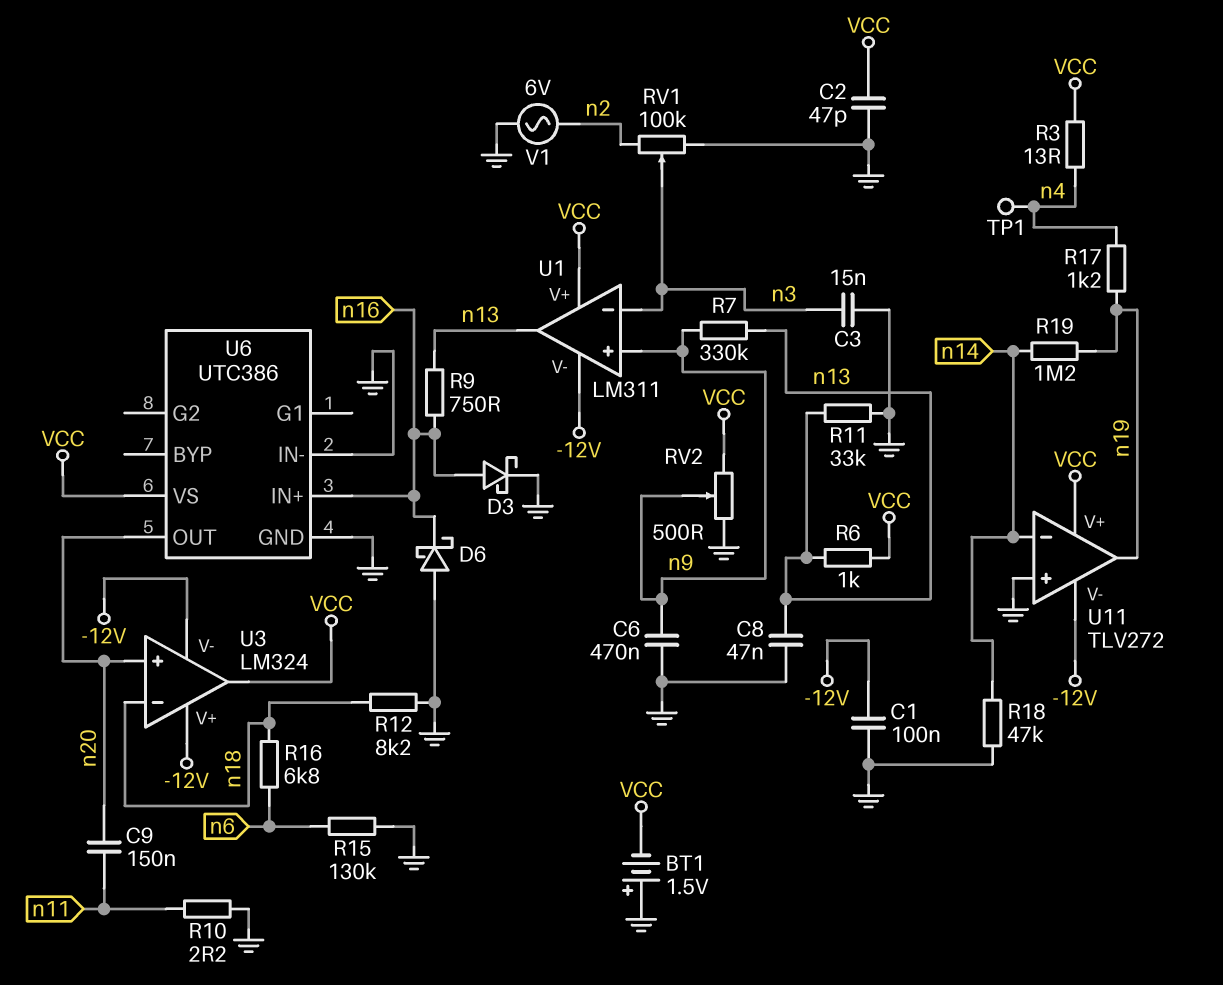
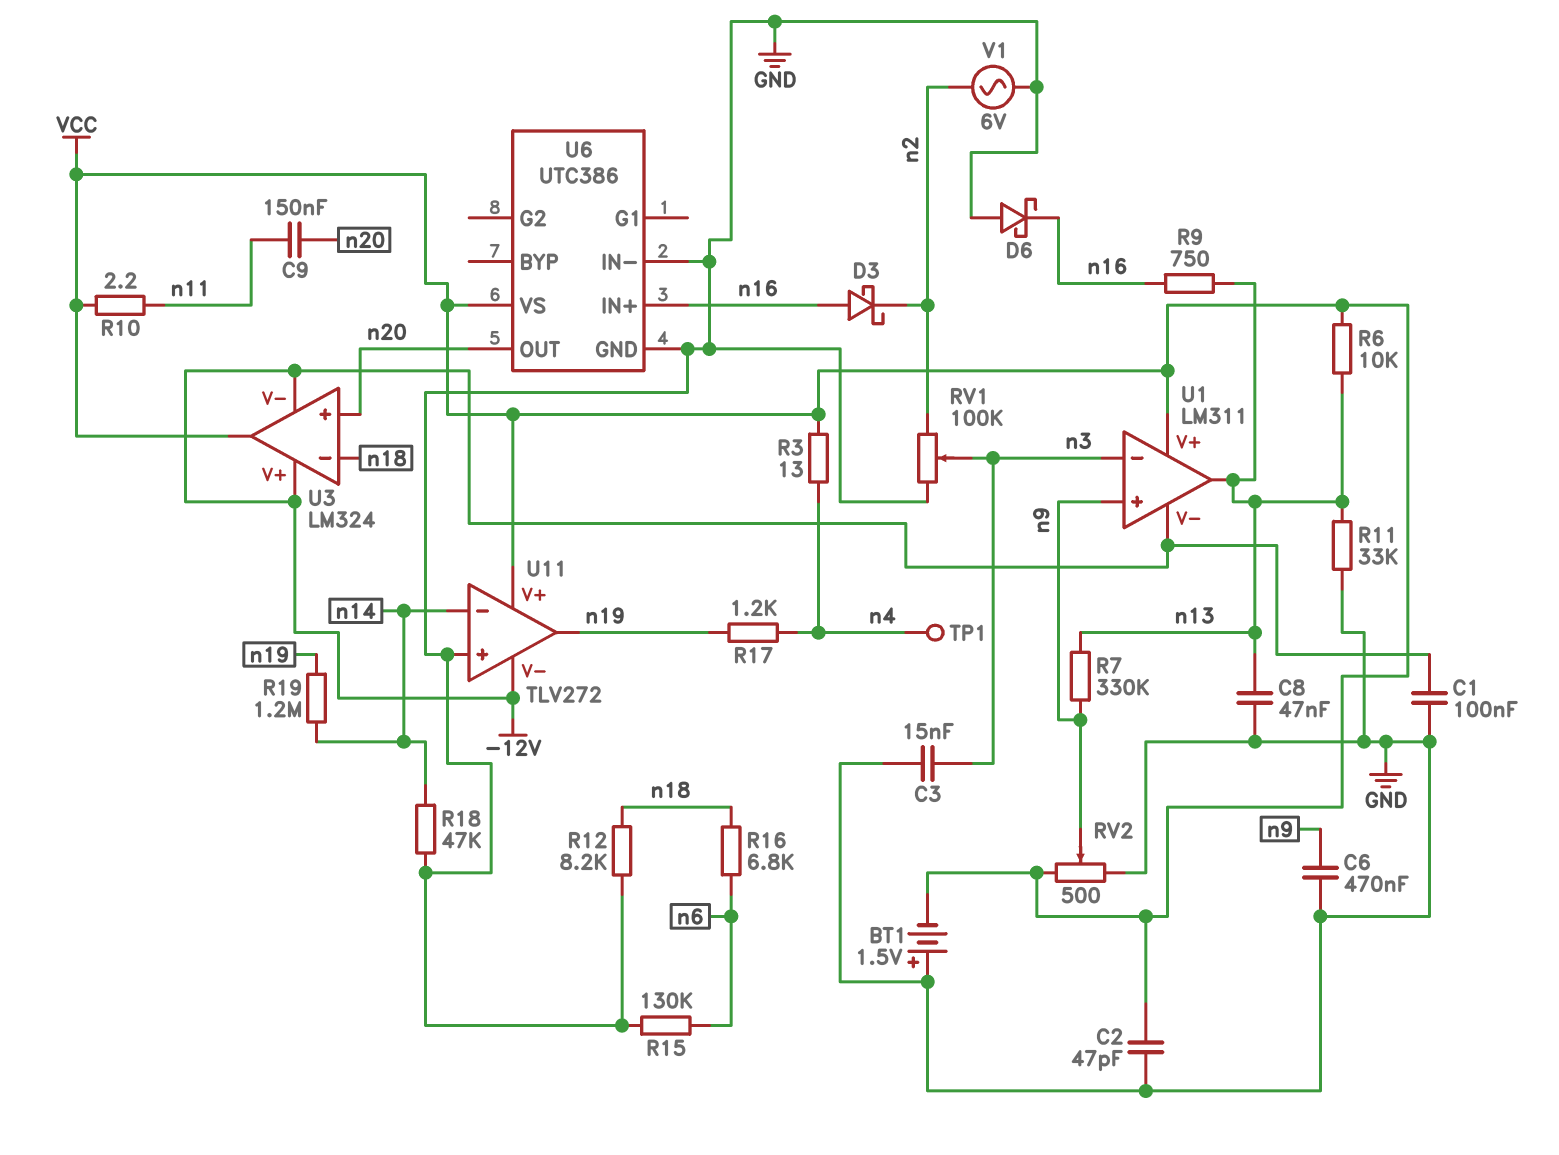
D3: schottky (A n16, K GND) -> schottky (A n16, K n2)
R6: 1k (VCC, n13) -> 10k (VCC, n13)
R10: 2.2 (GND, n11) -> 2.2 (VCC, n11)

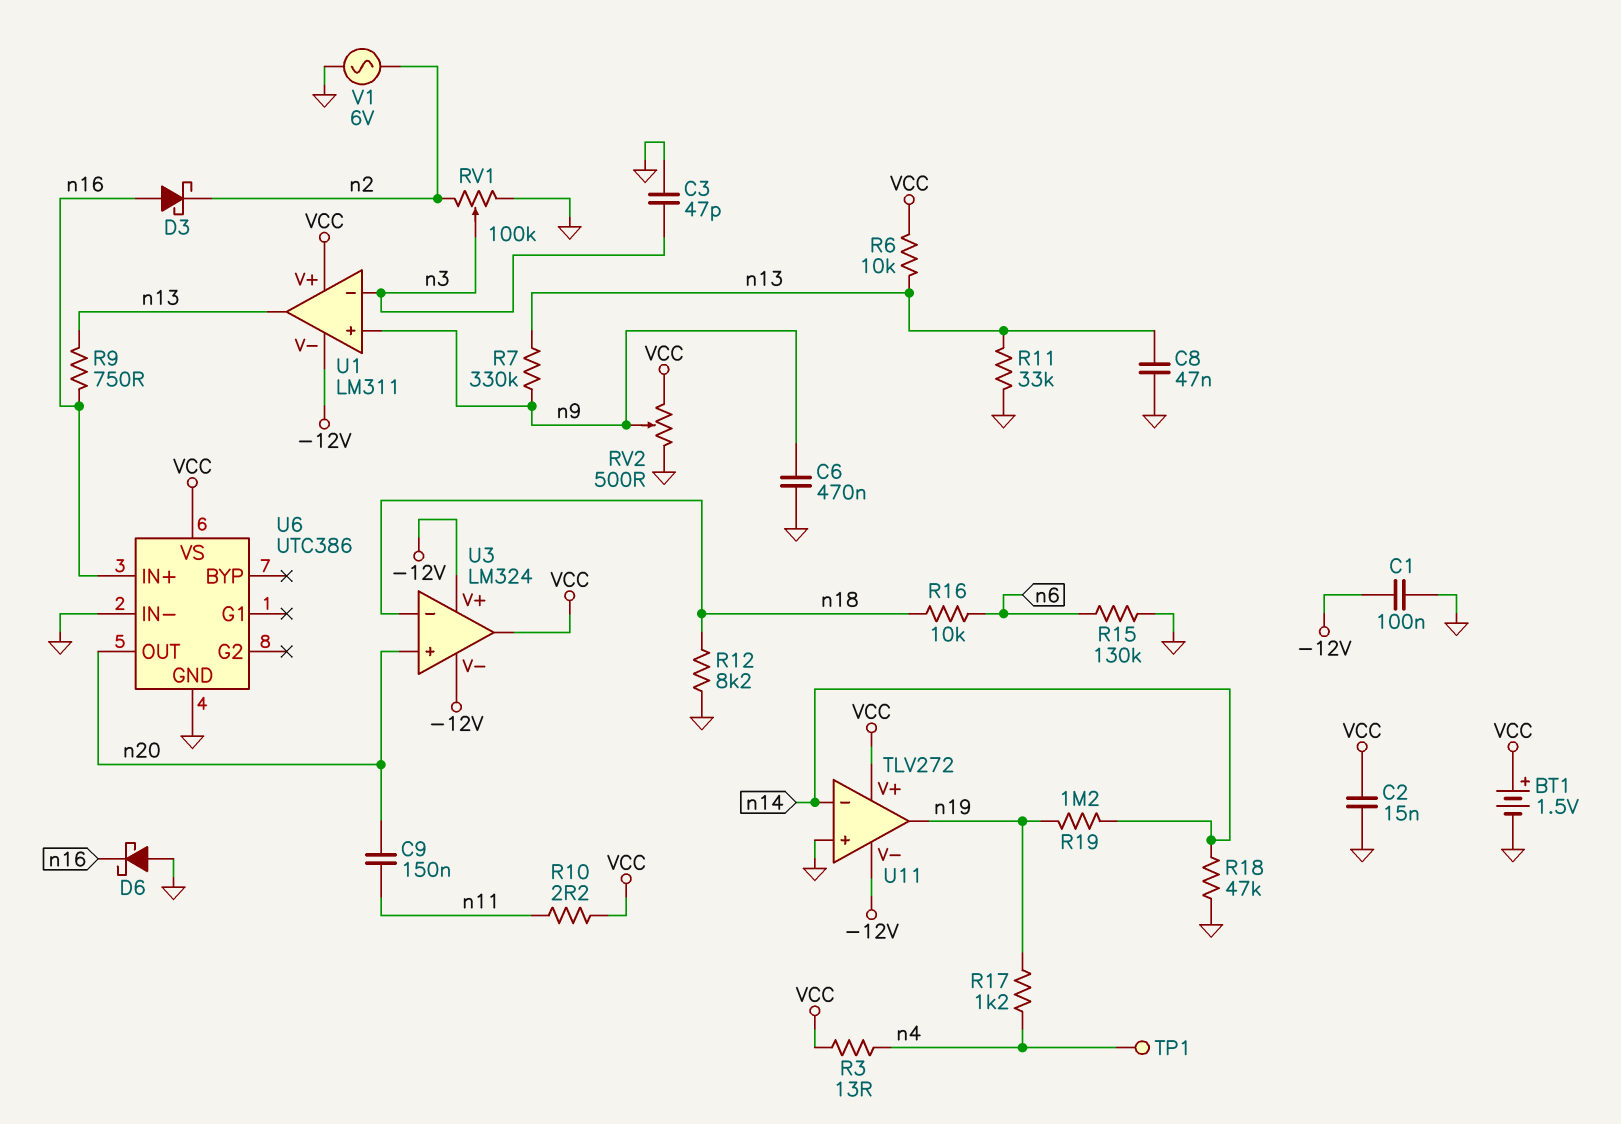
BT1: 1.5V (plus GND, minus VCC) -> 1.5V (plus VCC, minus GND)
C2: 47pF (GND, VCC) -> 15nF (GND, VCC)
C3: 15nF (GND, n3) -> 47pF (GND, n3)
R16: 6.8k (n6, n18) -> 10k (n6, n18)

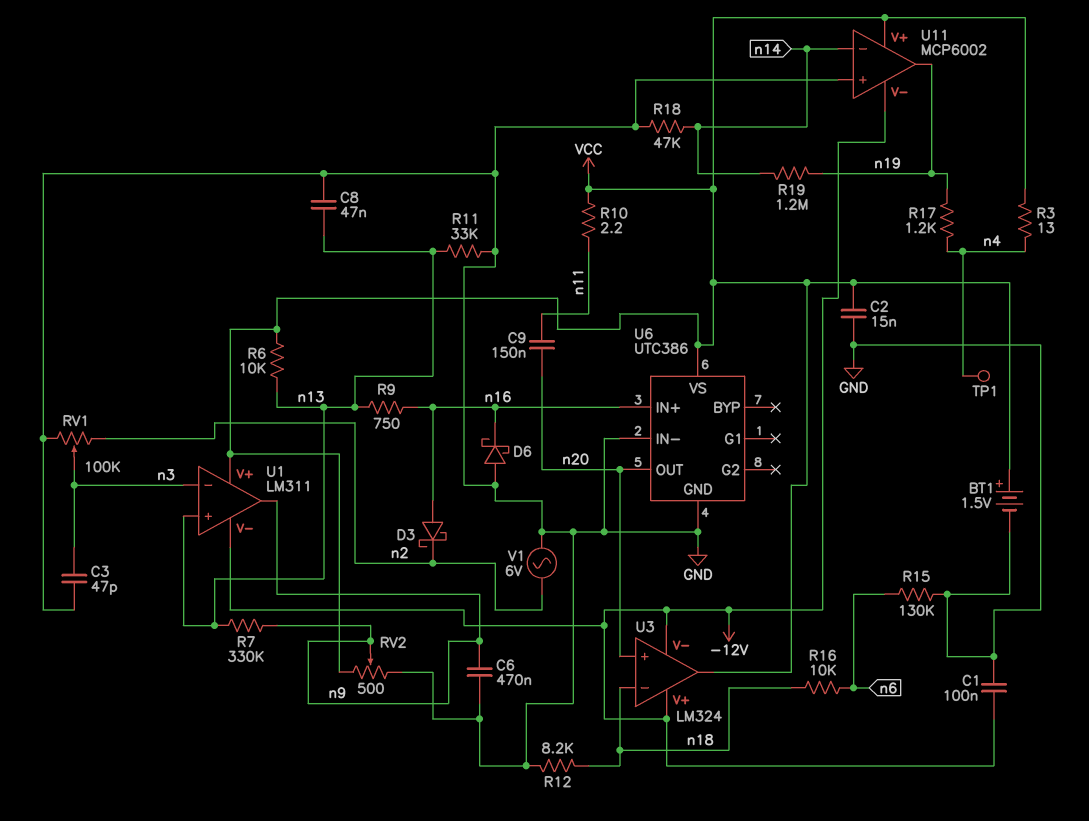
U1 pin in+: n9 -> n13
U1 pin out: n13 -> n9
U11: TLV272 -> MCP6002

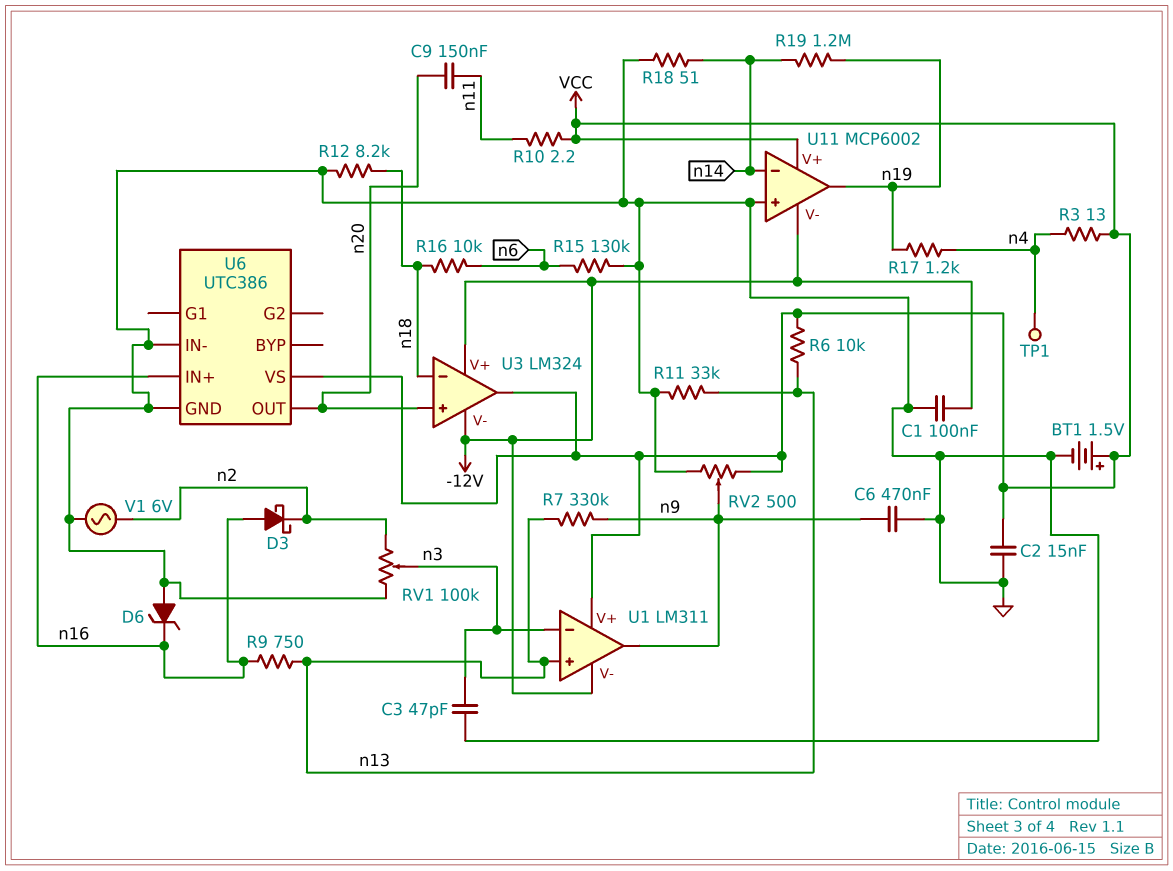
C8: 47nF (GND, n13) -> none
D6: schottky (A GND, K n16) -> zener (A GND, K n16)
R18: 47k (GND, n14) -> 51 (GND, n14)

